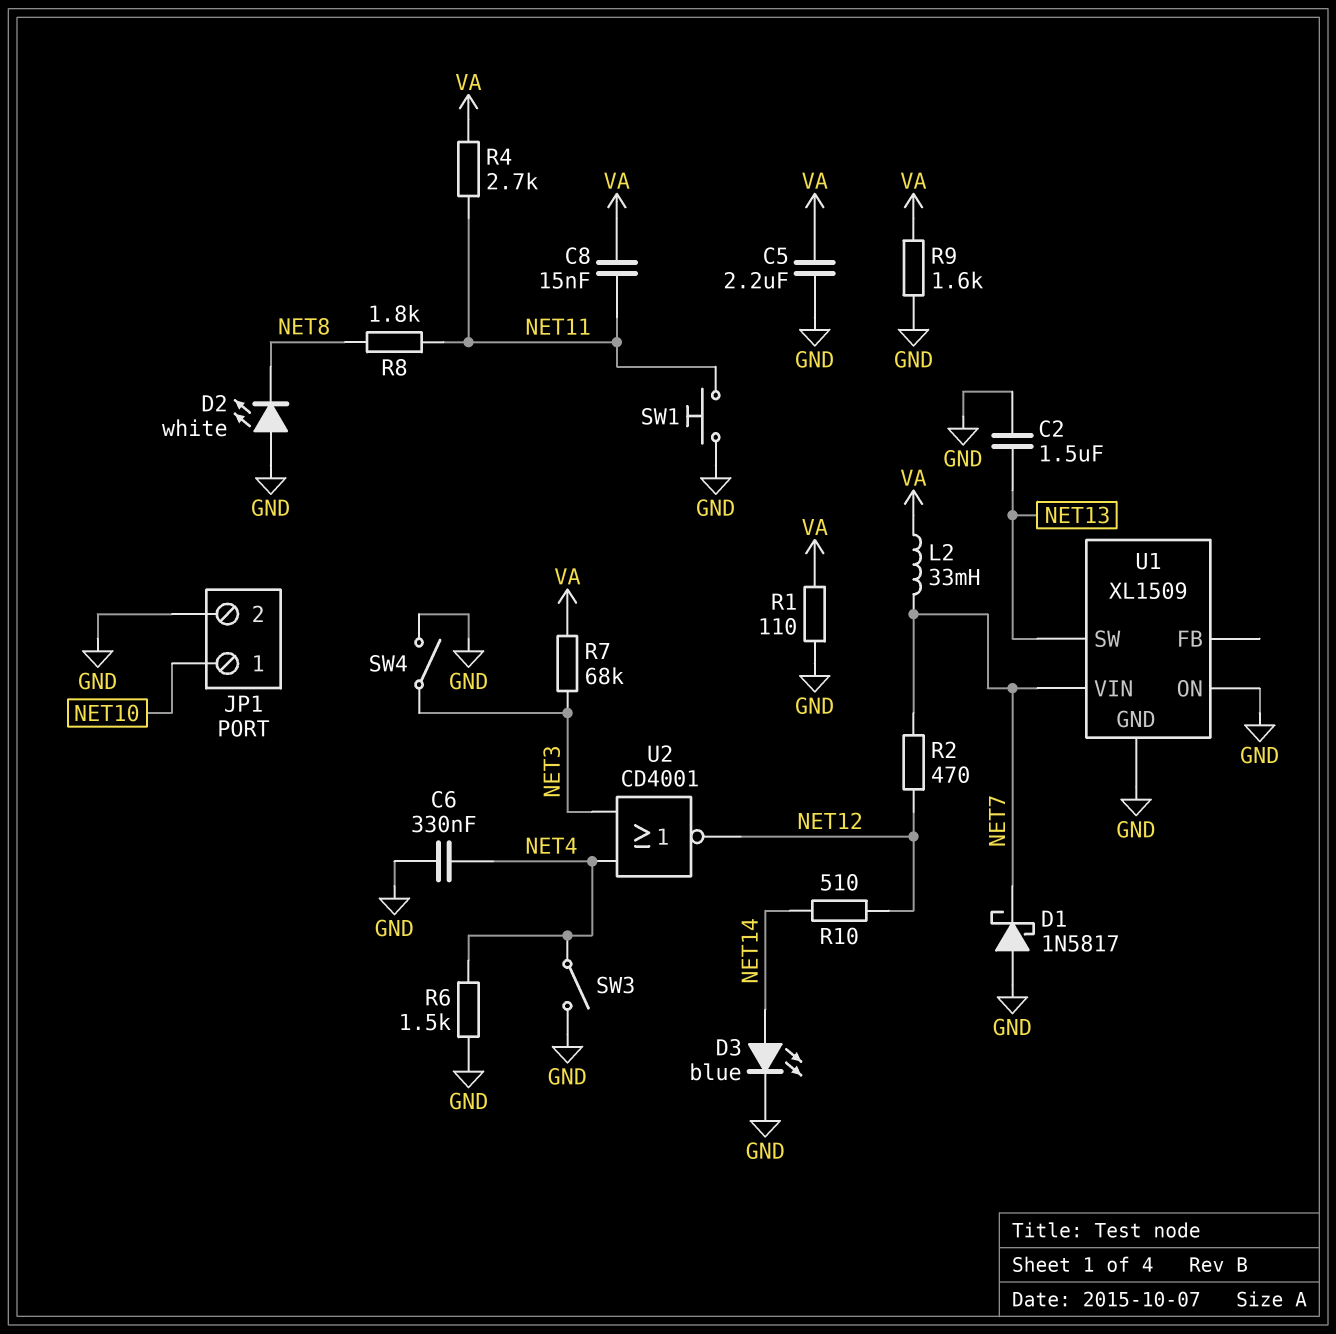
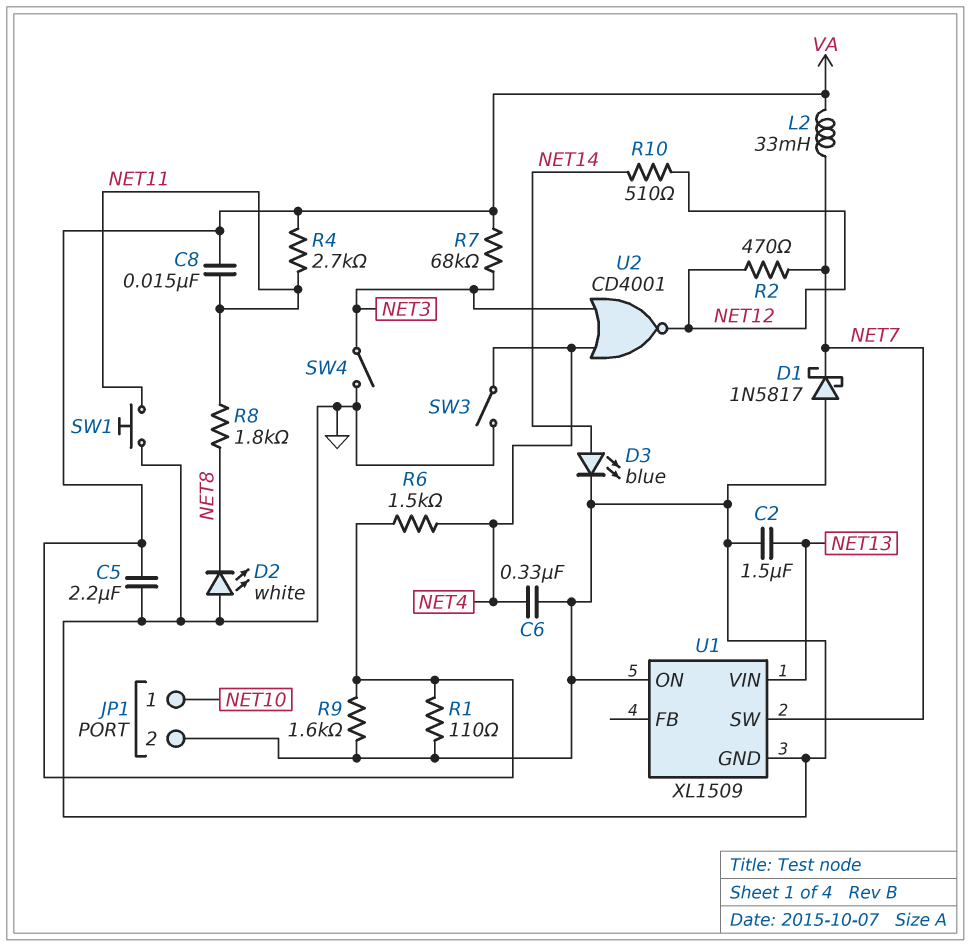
R6: 1.5k (GND, NET4) -> 1.5k (NET4, VA)
U1 pin SW: NET13 -> NET7
U1 pin VIN: NET7 -> NET13

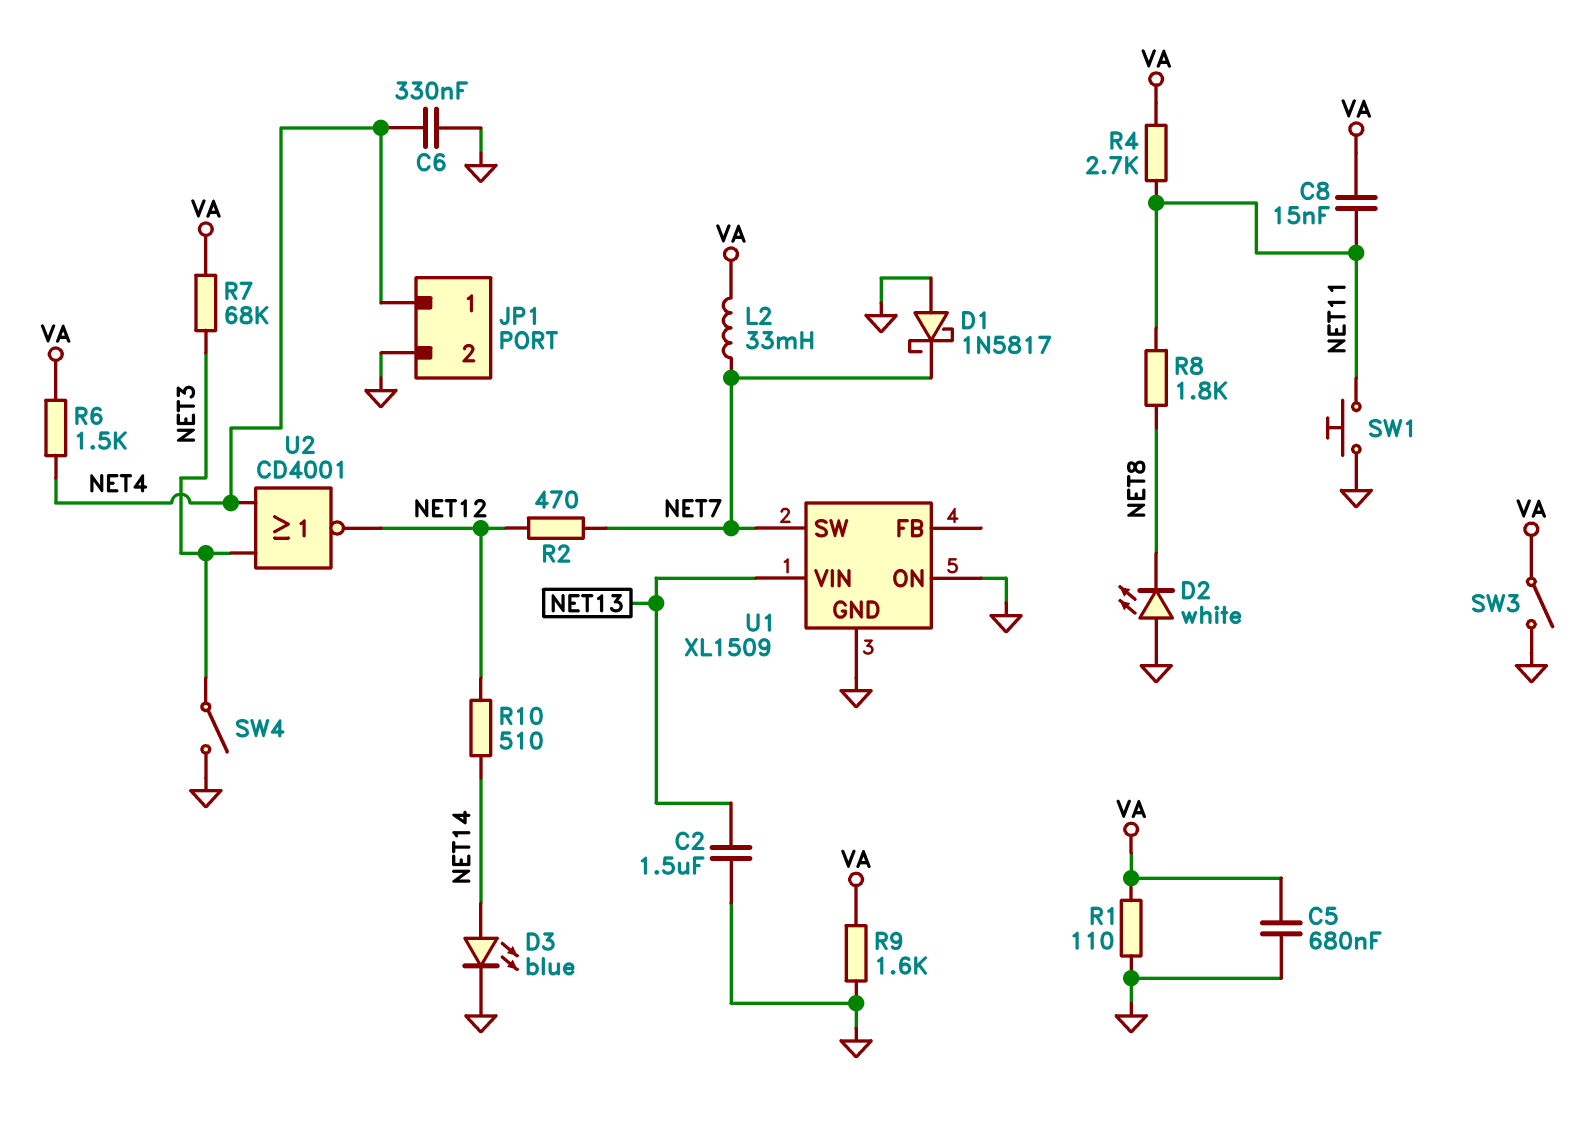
C5: 2.2uF (GND, VA) -> 680nF (GND, VA)
JP1 pin 1: NET10 -> NET4
SW3: switch (GND, NET4) -> switch (GND, VA)

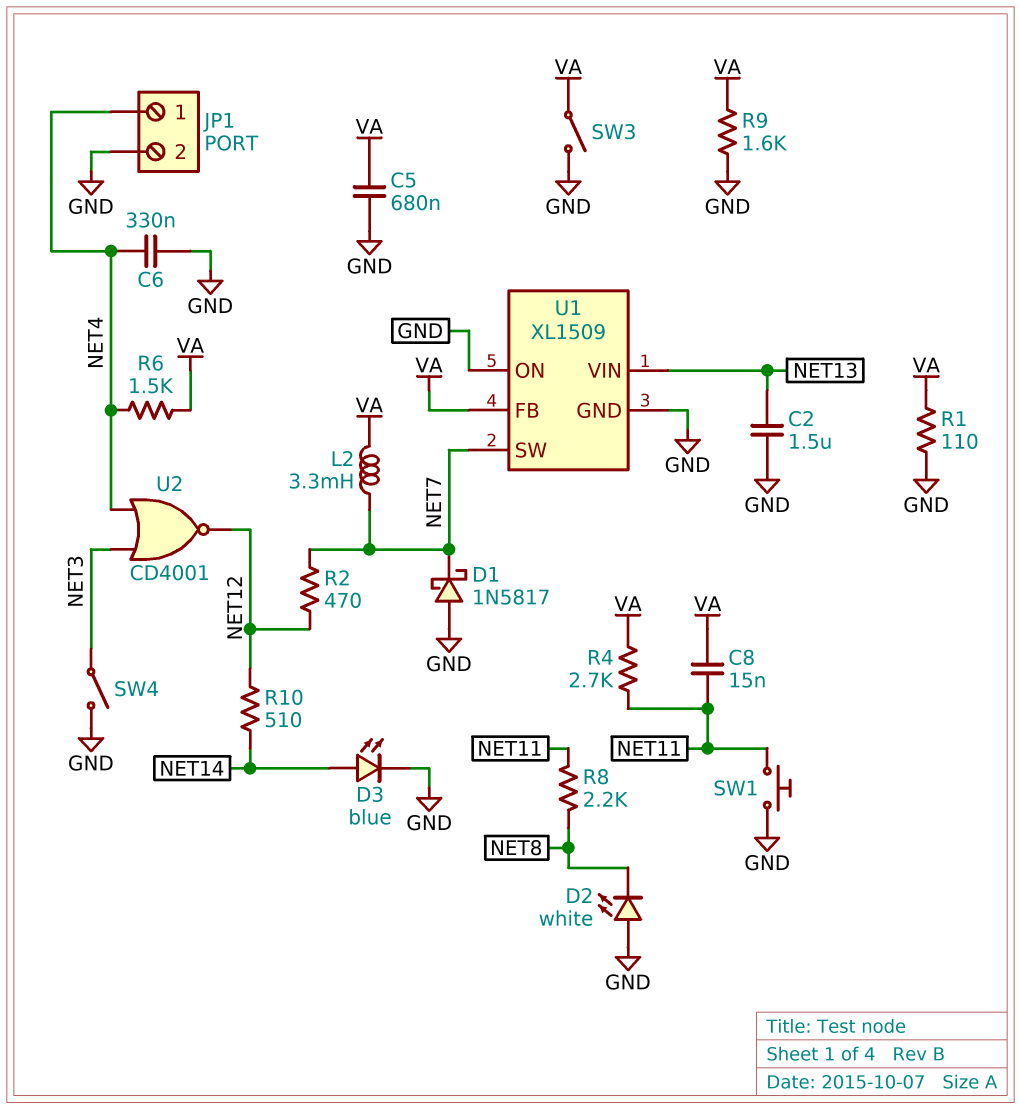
L2: 33mH (NET7, VA) -> 3.3mH (NET7, VA)
R7: 68k (NET3, VA) -> none
R8: 1.8k (NET8, NET11) -> 2.2k (NET8, NET11)
U1 pin FB: none -> VA

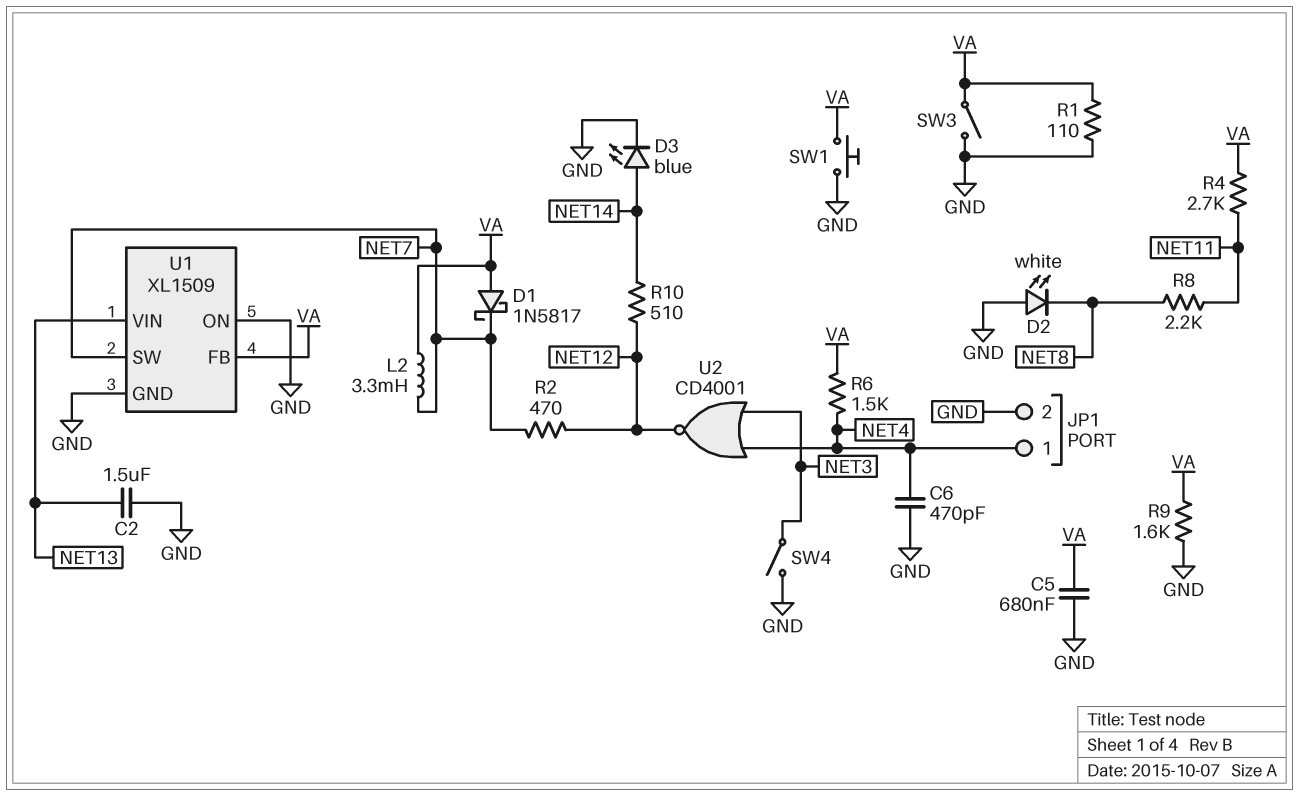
C6: 330nF (GND, NET4) -> 470pF (GND, NET4)
C8: 15nF (NET11, VA) -> none
D1: schottky 1N5817 (A GND, K NET7) -> schottky 1N5817 (A VA, K NET7)
SW1: button (GND, NET11) -> button (GND, VA)

